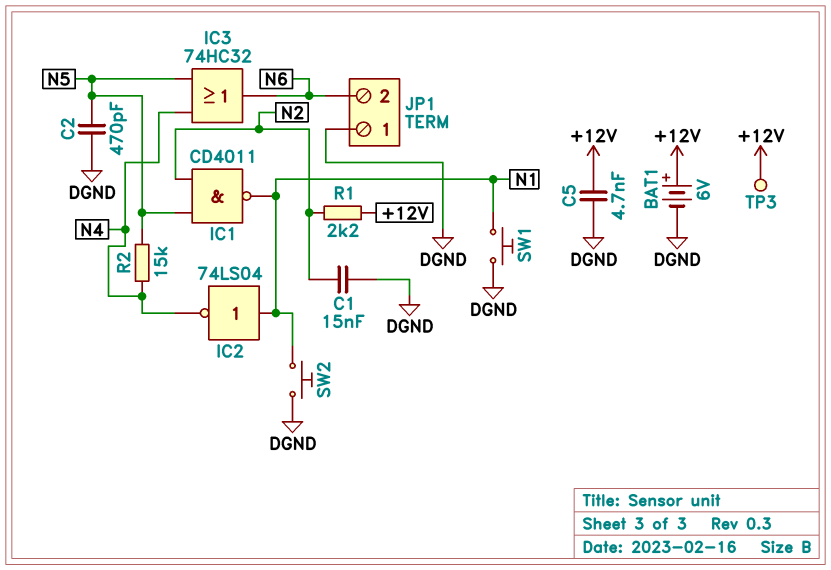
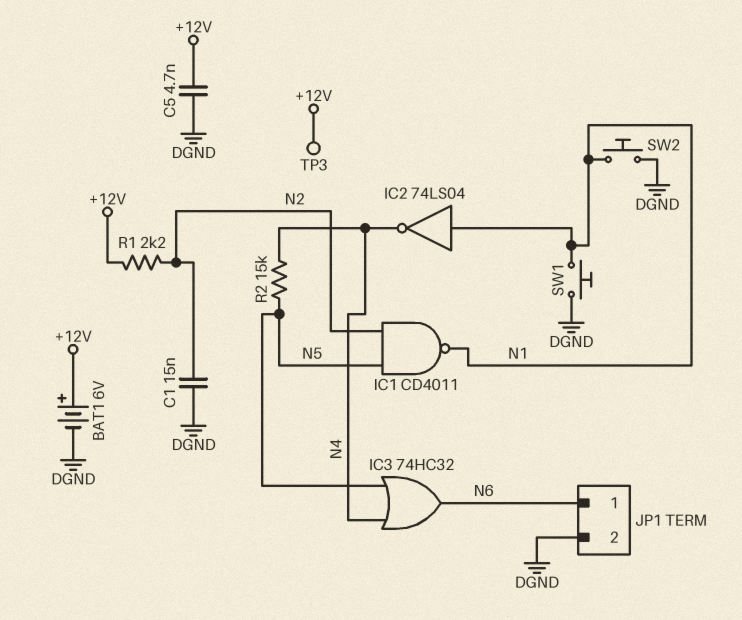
C2: 470pF (DGND, N5) -> none
JP1 pin 1: DGND -> N6
JP1 pin 2: N6 -> DGND

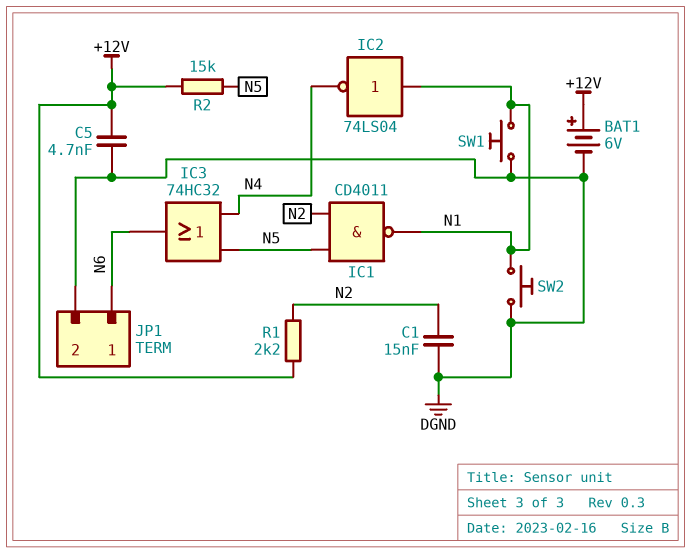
R2: 15k (N4, N5) -> 15k (+12V, N5)
TP3: test point (+12V) -> none

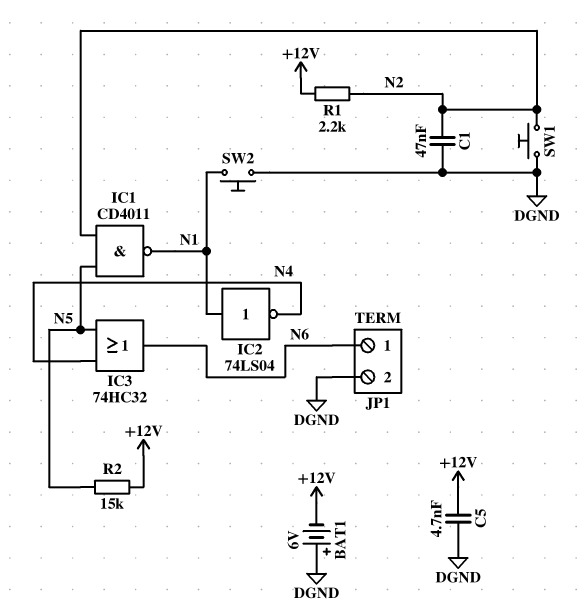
BAT1: 6V (plus +12V, minus DGND) -> 6V (plus DGND, minus +12V)
C1: 15nF (DGND, N2) -> 47nF (DGND, N2)
SW1: button (DGND, N1) -> button (DGND, N2)

